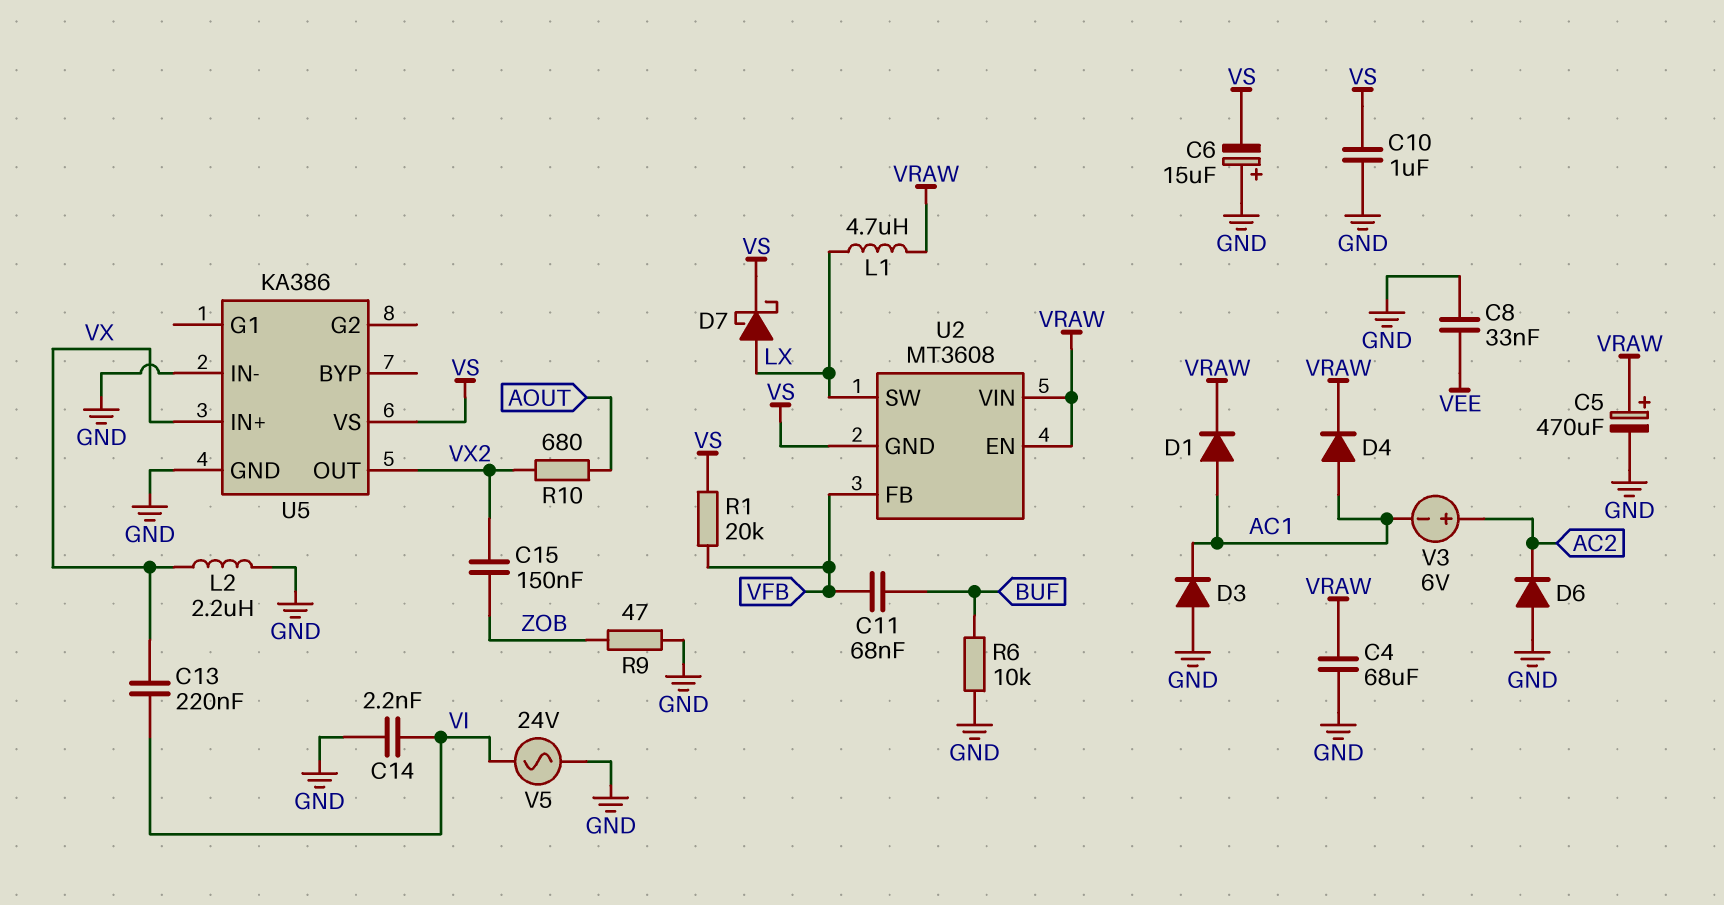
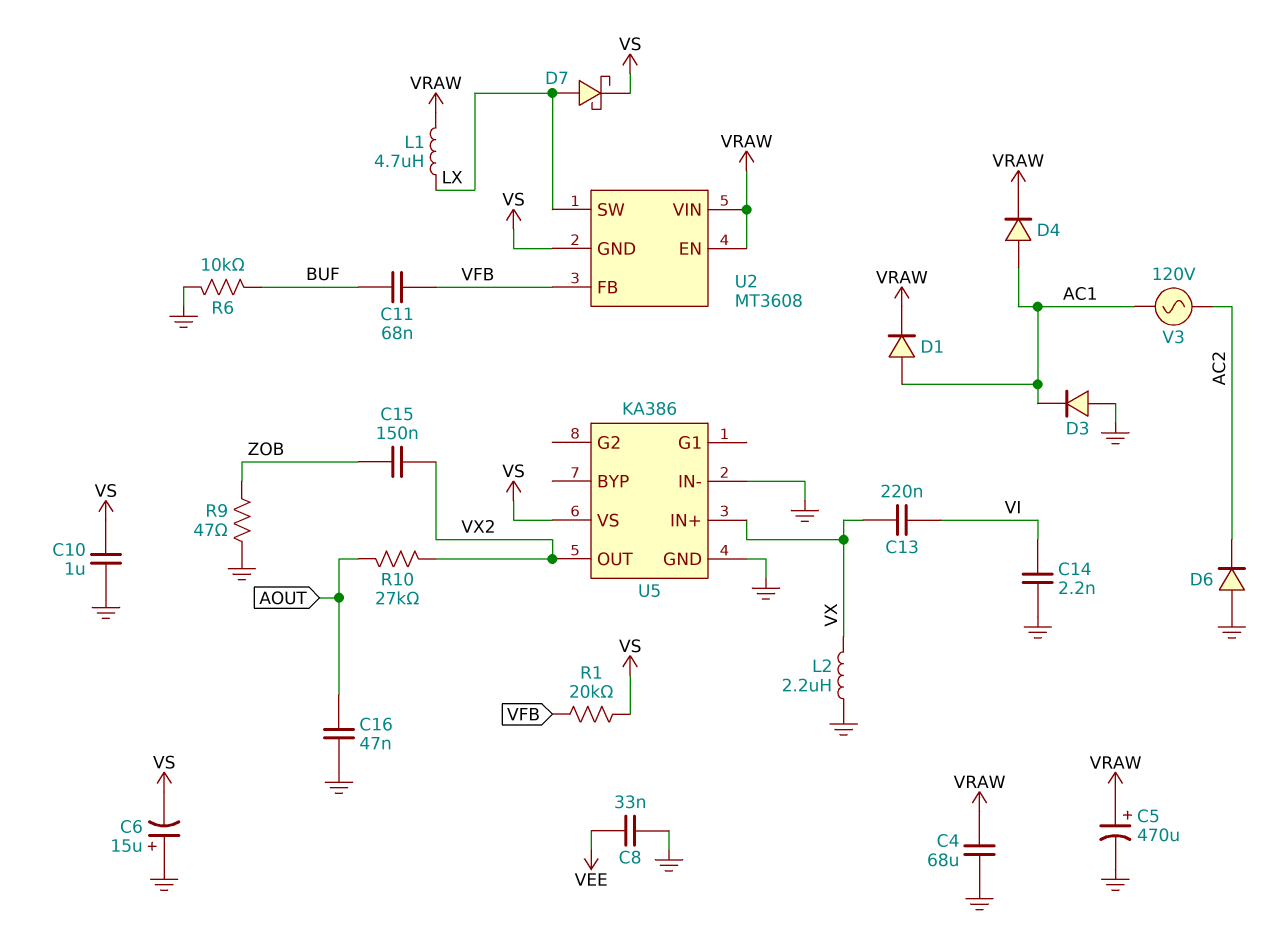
C16: none -> 47nF (AOUT, GND)
R10: 680 (AOUT, VX2) -> 27k (AOUT, VX2)
V3: 6V (plus AC2, minus AC1) -> AC 120V (AC1, AC2)
V5: AC 24V (GND, VI) -> none

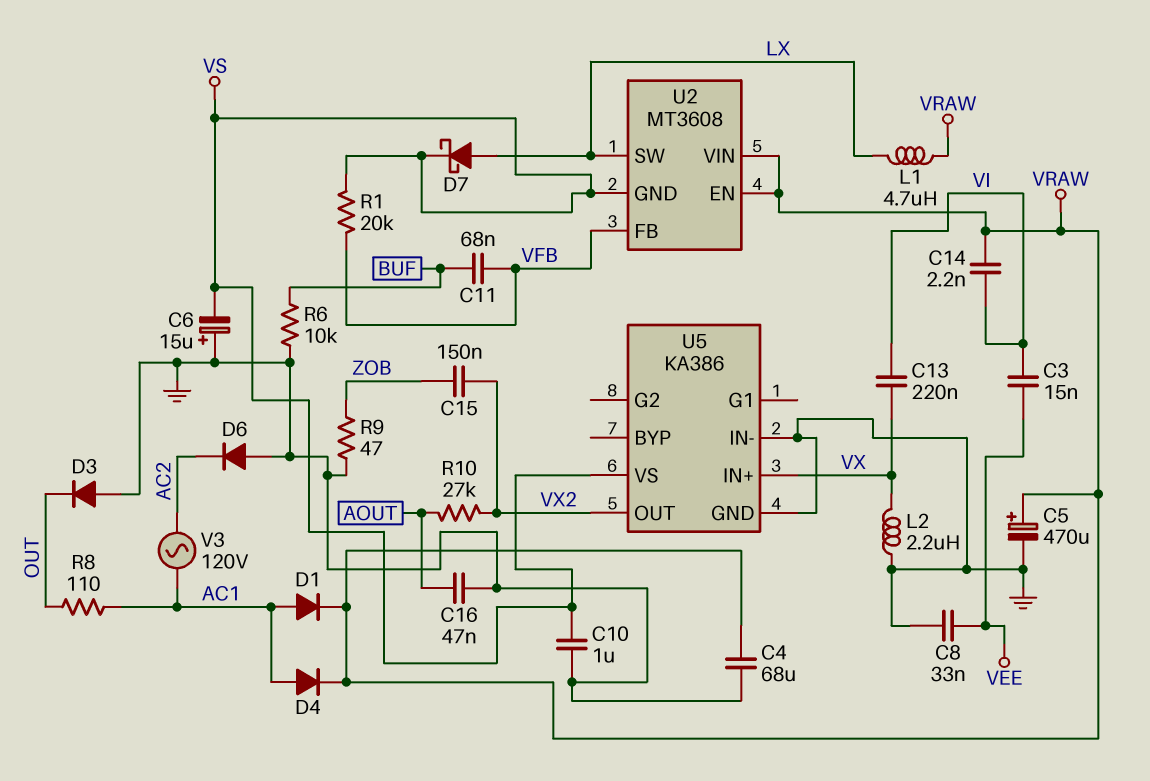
C3: none -> 15nF (VEE, VI)
C14: 2.2nF (GND, VI) -> 2.2nF (VI, VRAW)
D3: diode (A GND, K AC1) -> diode (A GND, K OUT)
R8: none -> 110 (AC1, OUT)

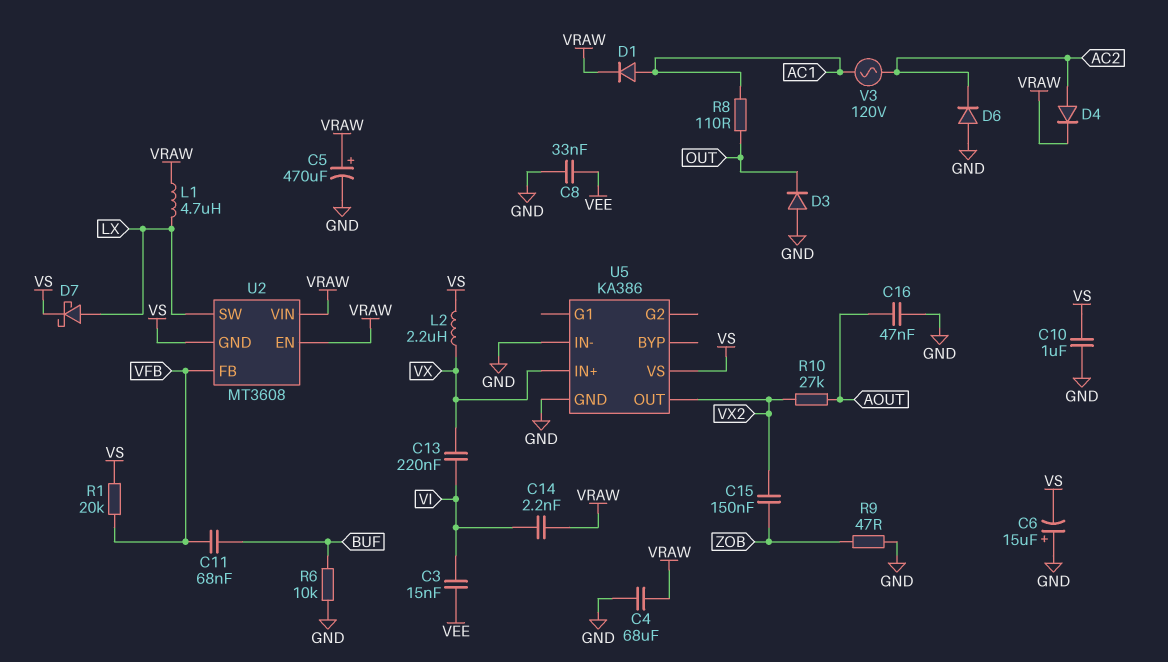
D4: diode (A AC1, K VRAW) -> diode (A AC2, K VRAW)
L2: 2.2uH (GND, VX) -> 2.2uH (VS, VX)

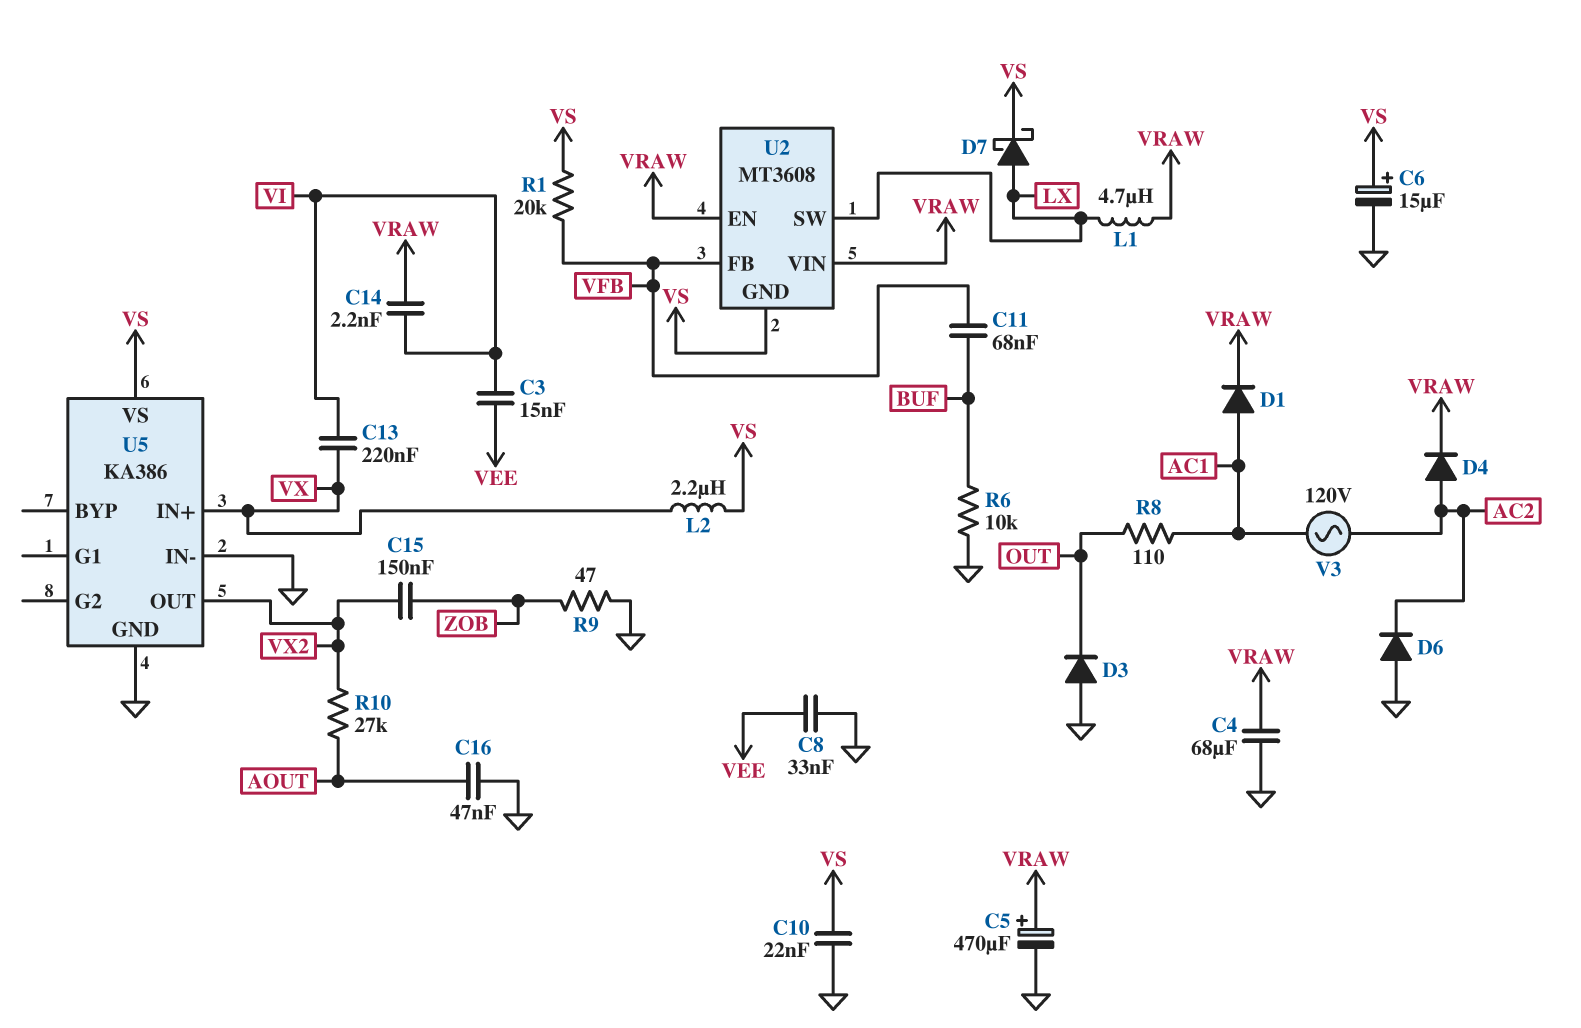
C6: 15uF (plus GND, minus VS) -> 15uF (plus VS, minus GND)
C10: 1uF (GND, VS) -> 22nF (GND, VS)

